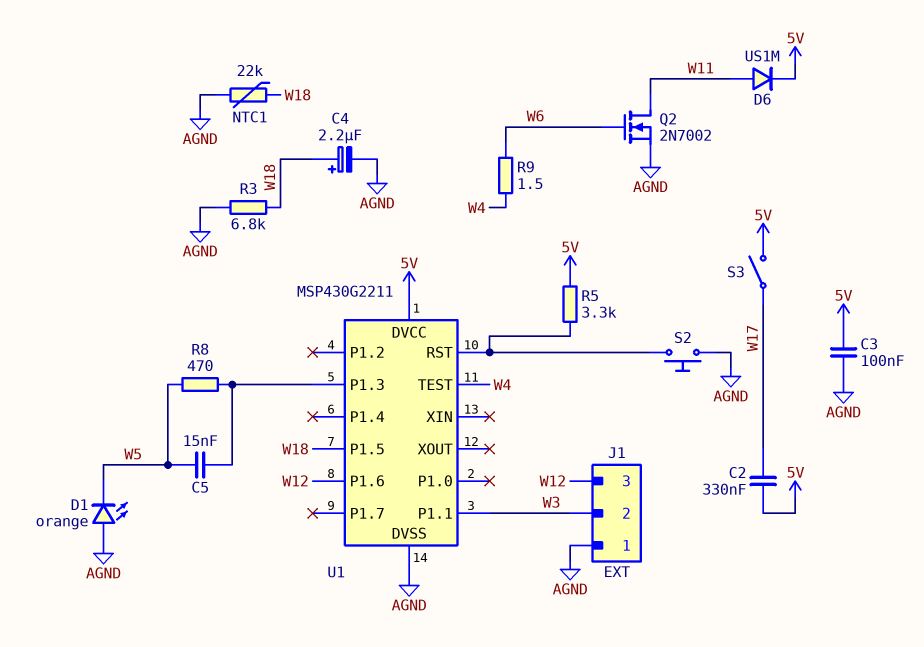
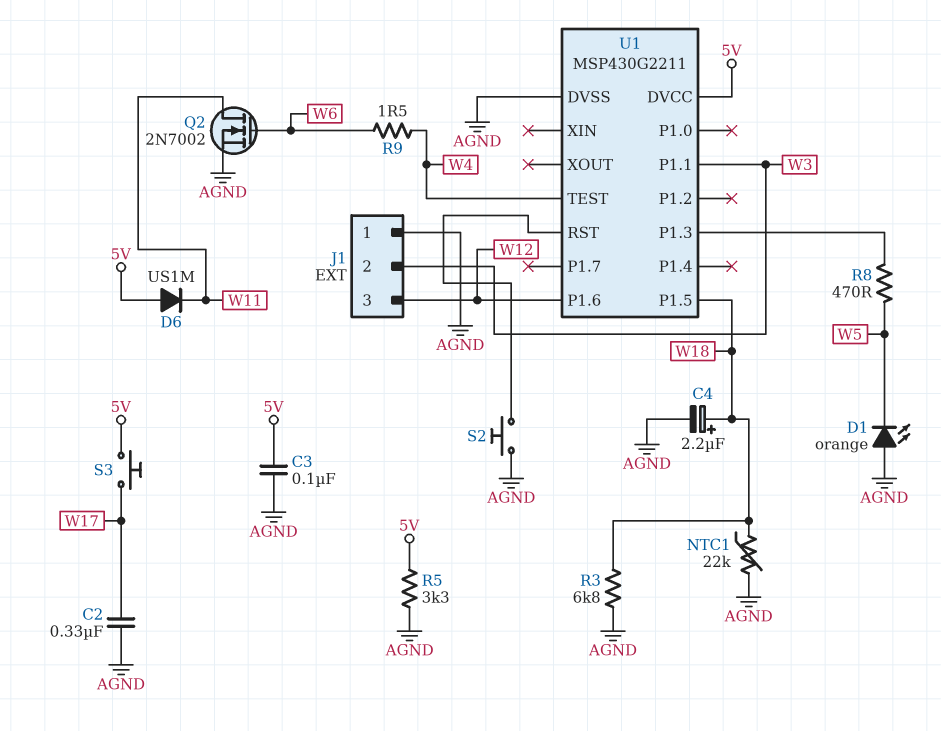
C2: 330nF (5V, W17) -> 330nF (AGND, W17)
C5: 15nF (U1/P1.3, W5) -> none
D6: diode US1M (A W11, K 5V) -> diode US1M (A 5V, K W11)
R5: 3.3k (5V, U1/RST) -> 3.3k (5V, AGND)
S3: switch (5V, W17) -> button (5V, W17)

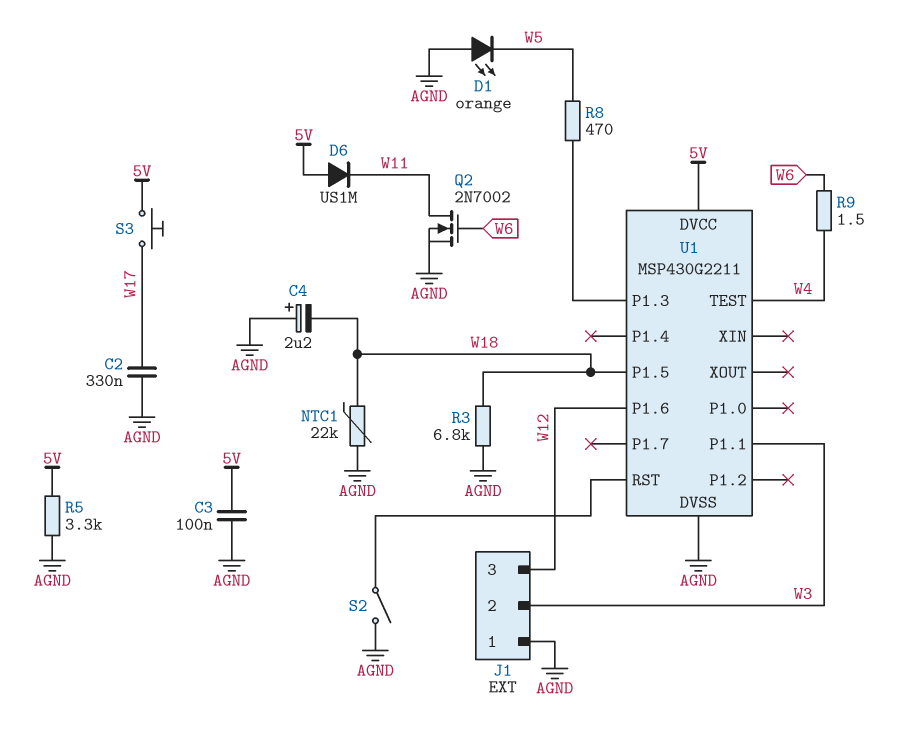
C4: 2.2uF (plus W18, minus AGND) -> 2.2uF (plus AGND, minus W18)
S2: button (AGND, U1/RST) -> switch (AGND, U1/RST)

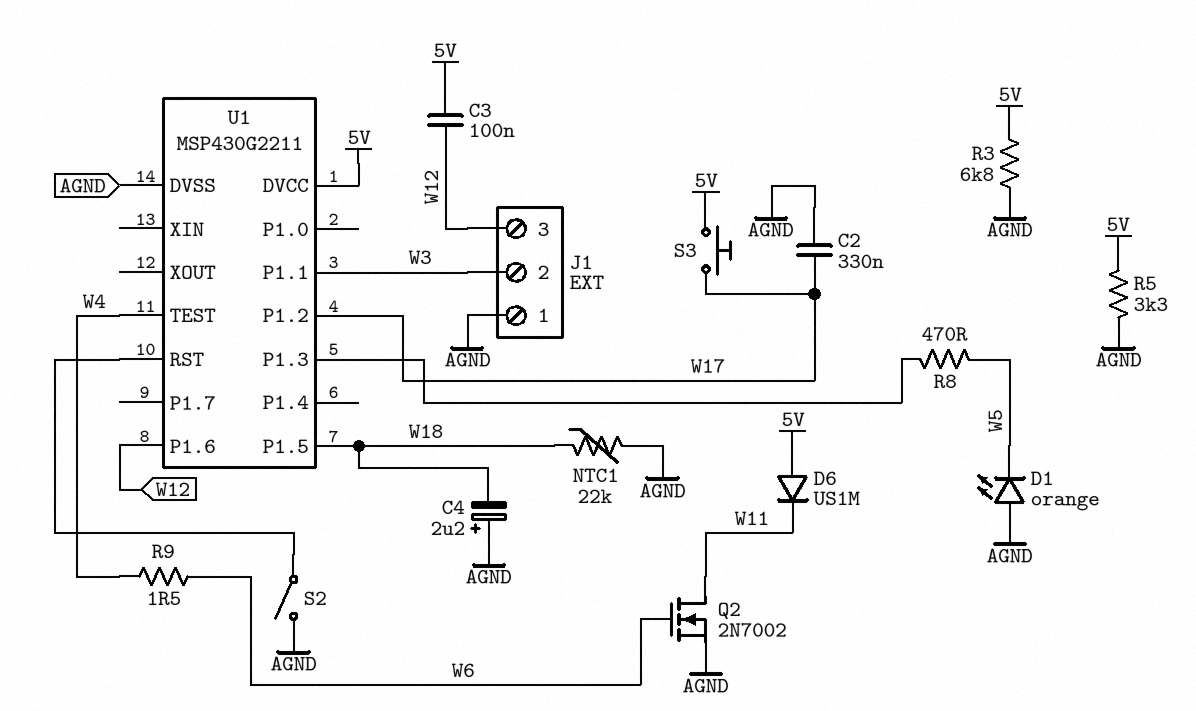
C3: 100nF (5V, AGND) -> 100nF (5V, W12)
R3: 6.8k (AGND, W18) -> 6.8k (5V, AGND)
U1 pin P1.2: none -> W17

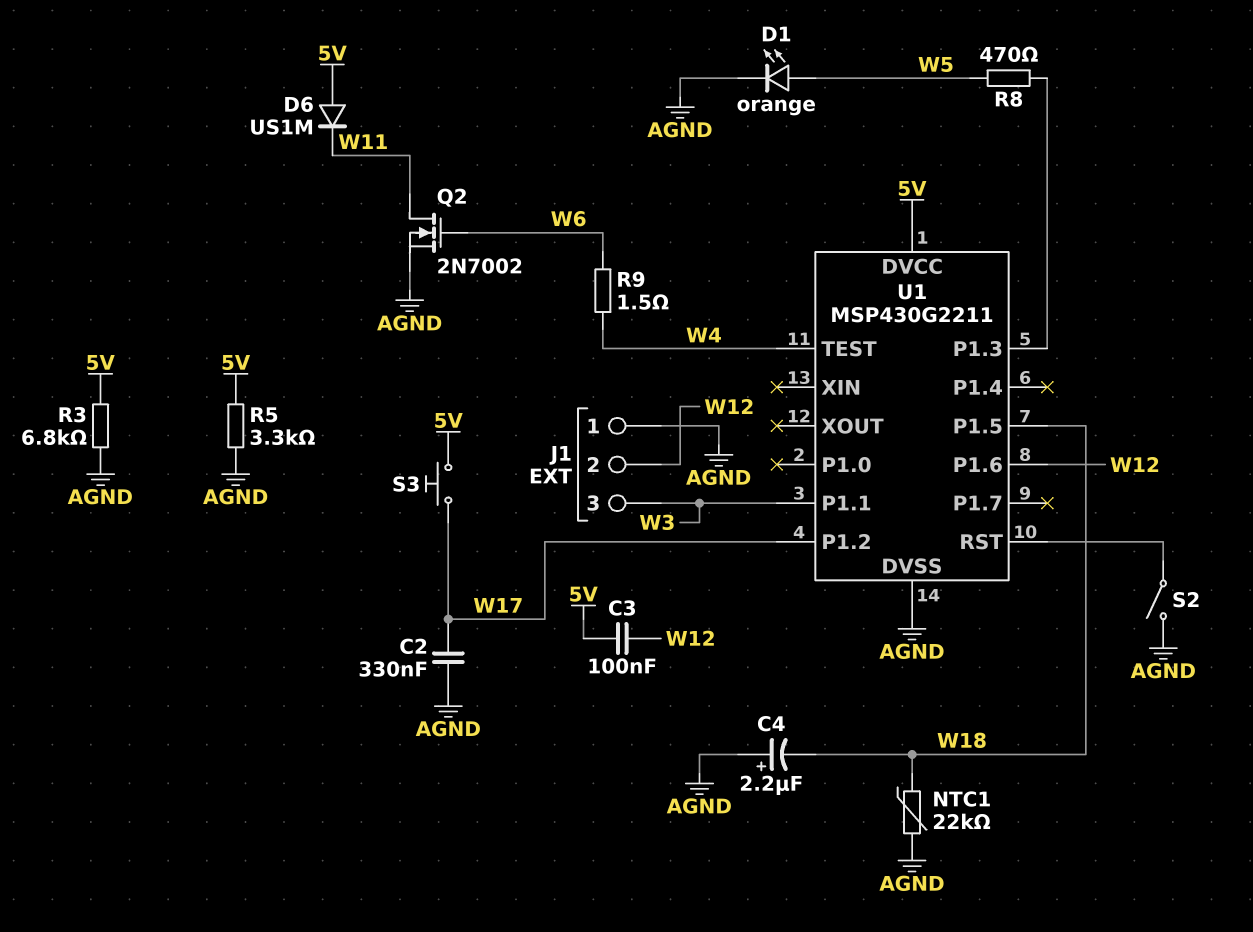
D1: LED orange (A AGND, K W5) -> LED orange (A W5, K AGND)
J1 pin 2: W3 -> W12
J1 pin 3: W12 -> W3

